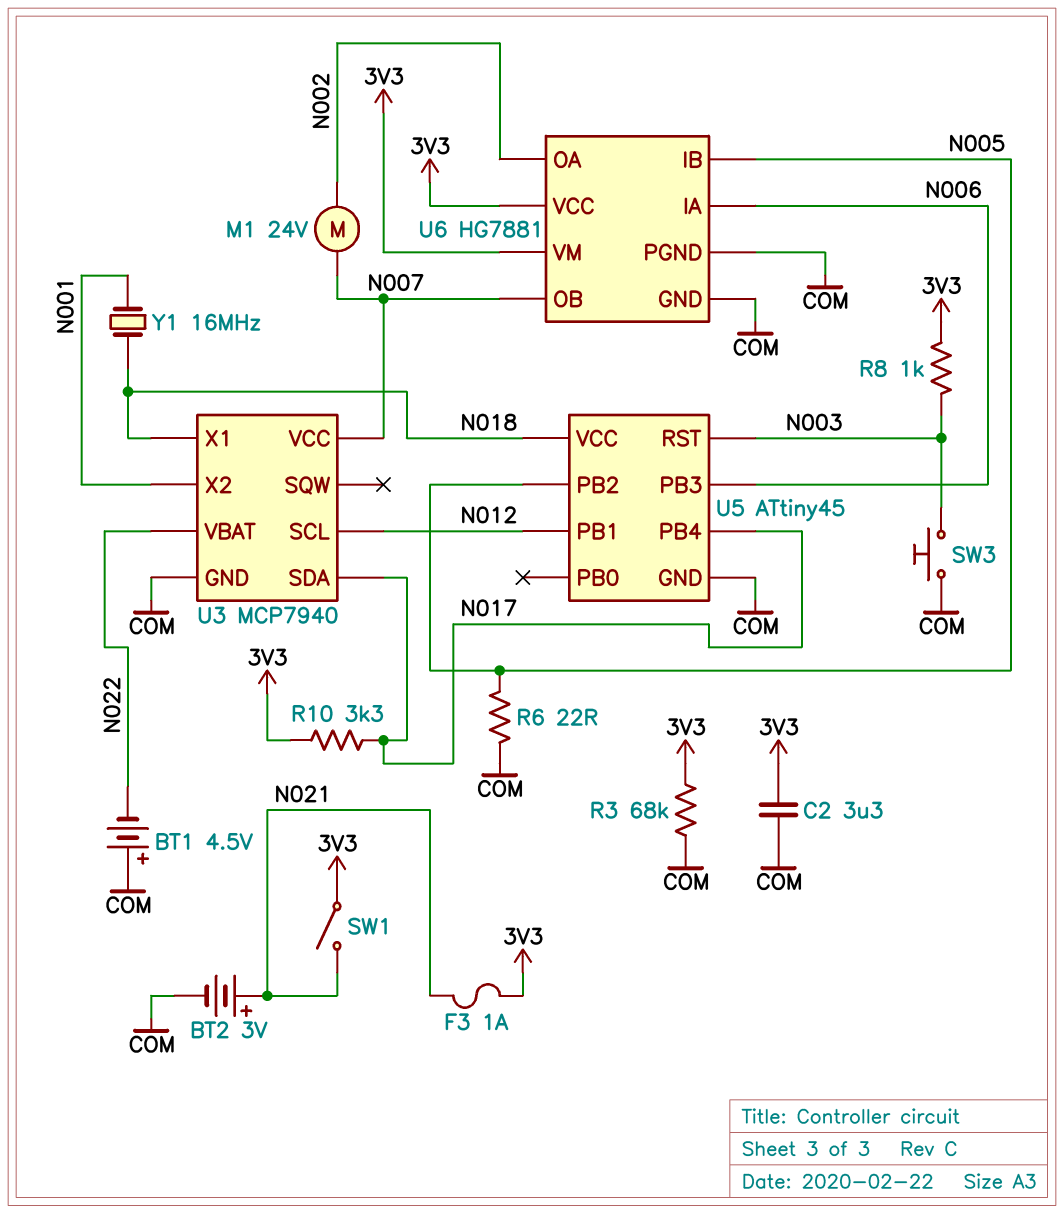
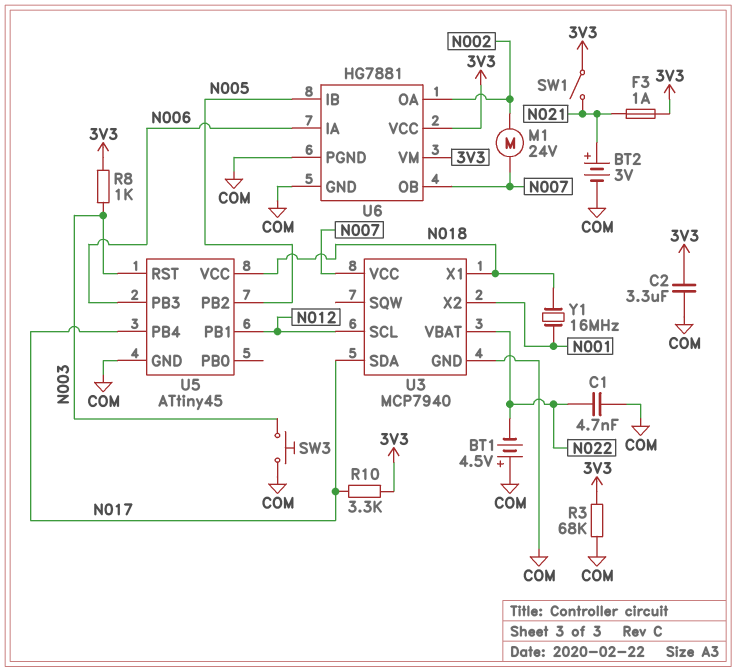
C1: none -> 4.7nF (COM, N022)
R6: 22 (COM, N005) -> none

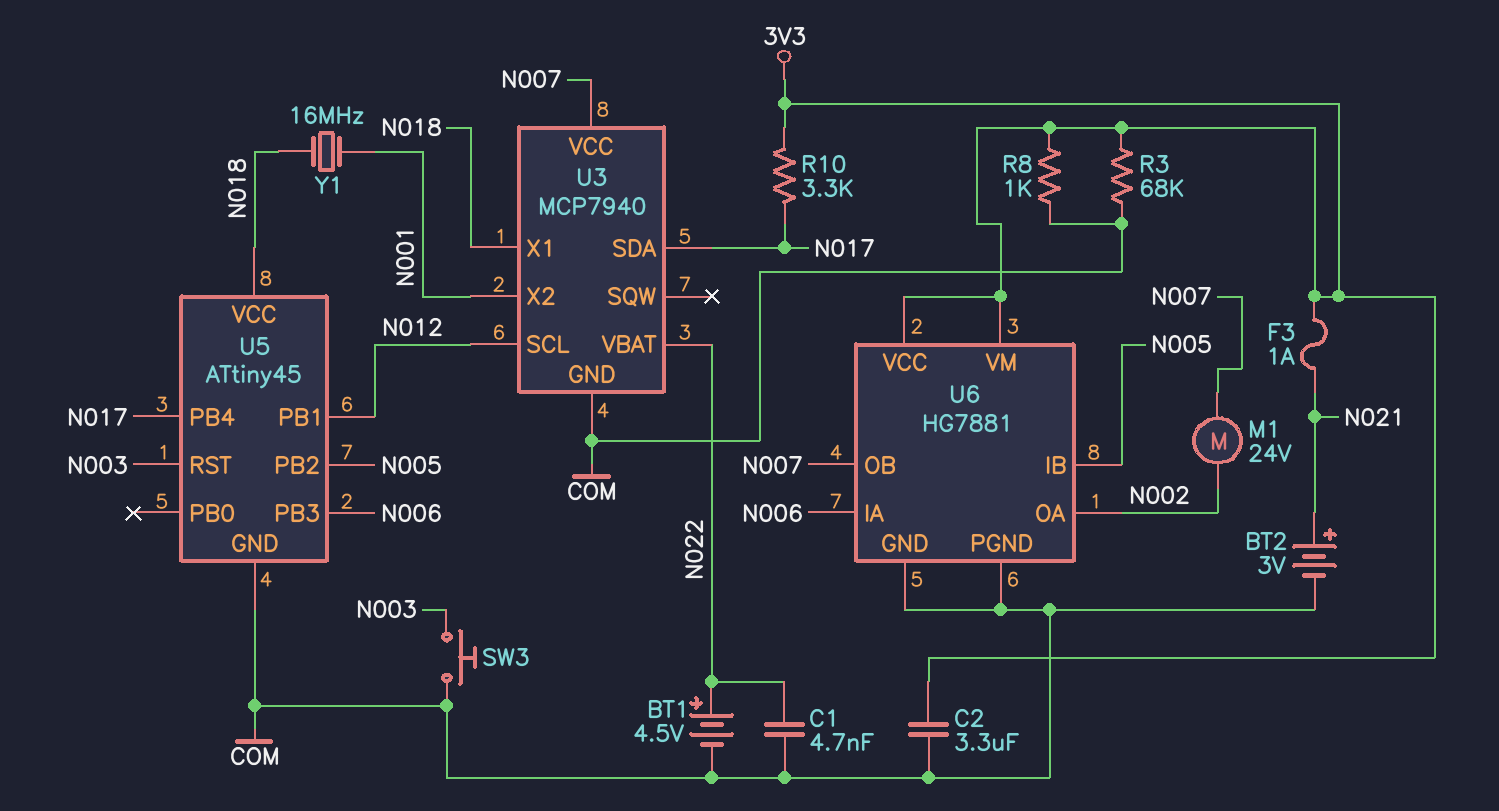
BT1: 4.5V (plus COM, minus N022) -> 4.5V (plus N022, minus COM)
R8: 1k (3V3, N003) -> 1k (3V3, COM)
SW1: switch (3V3, N021) -> none

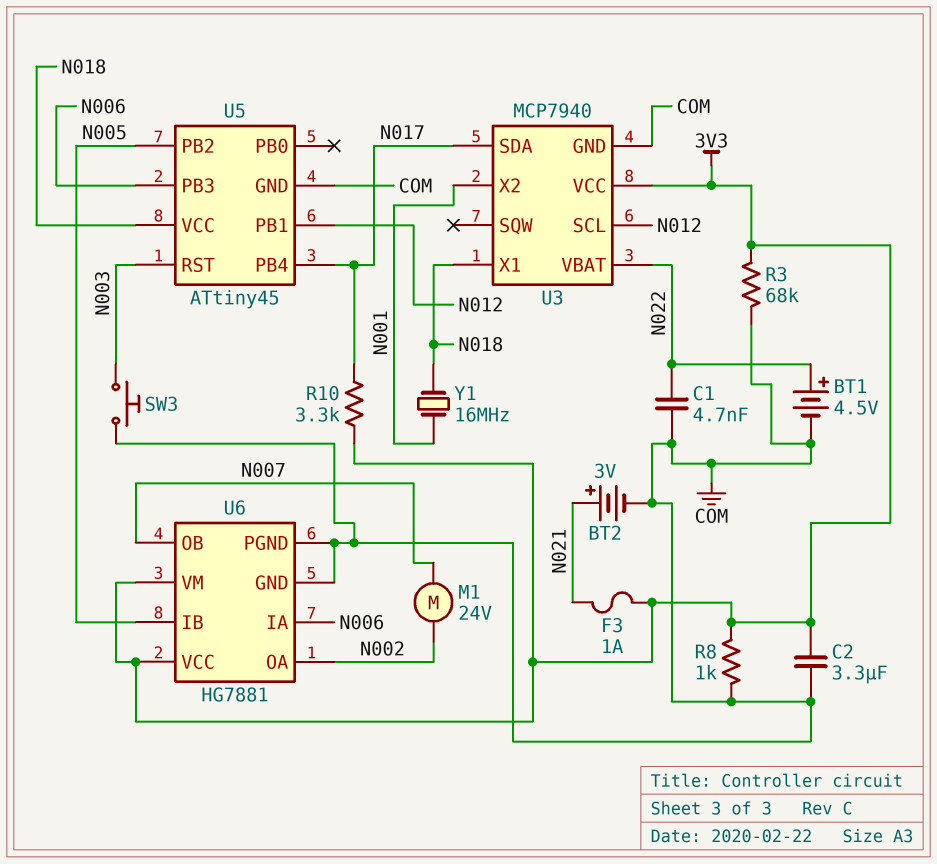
U3 pin VCC: N007 -> 3V3

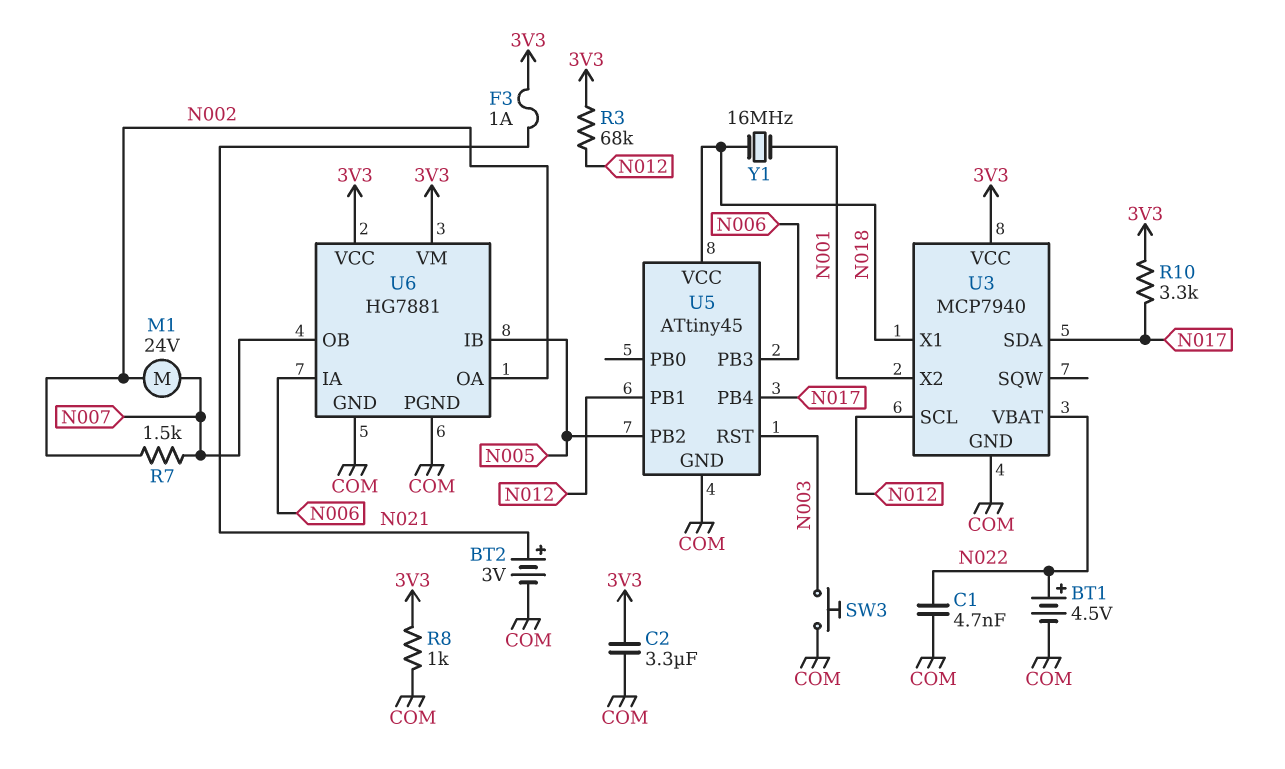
R3: 68k (3V3, COM) -> 68k (3V3, N012)
R7: none -> 1.5k (N002, N007)

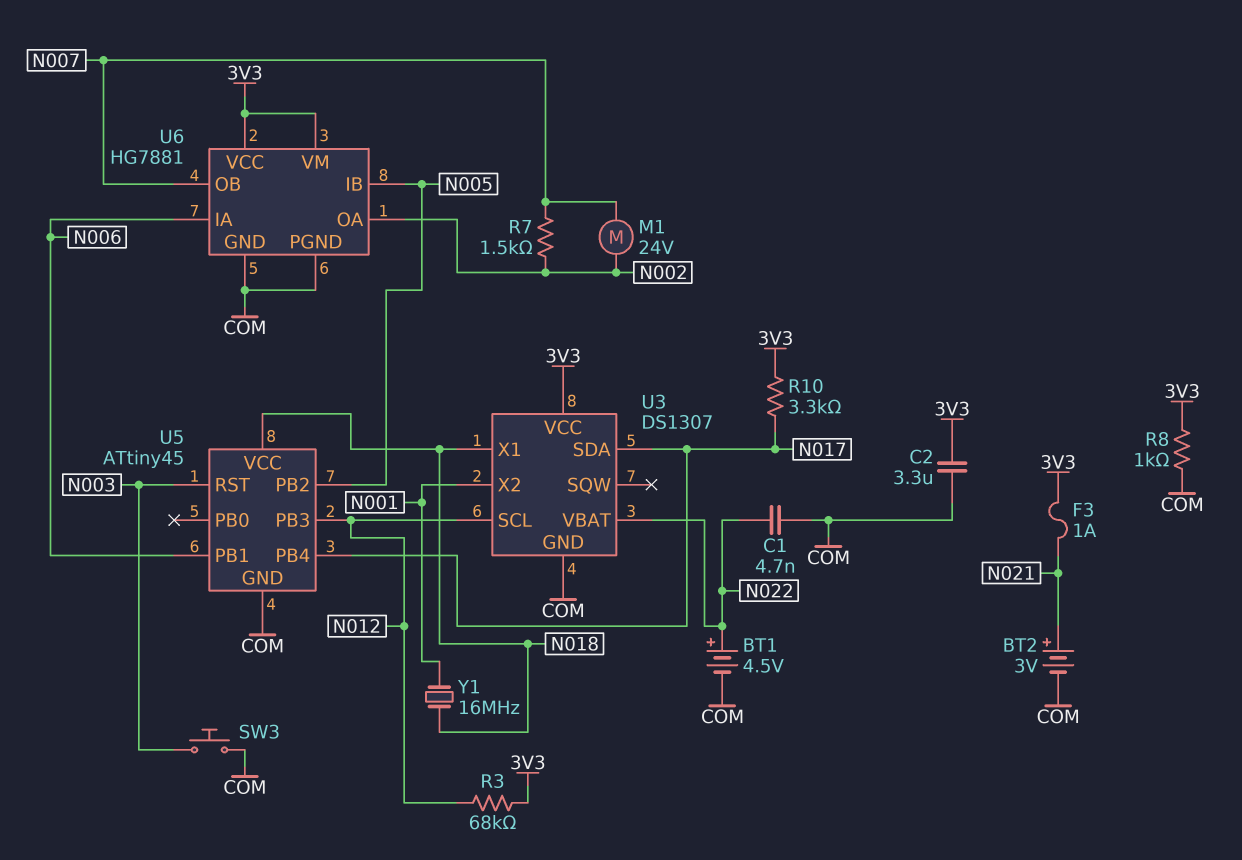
U3: MCP7940 -> DS1307
U5 pin PB1: N012 -> N006
U5 pin PB3: N006 -> N012

